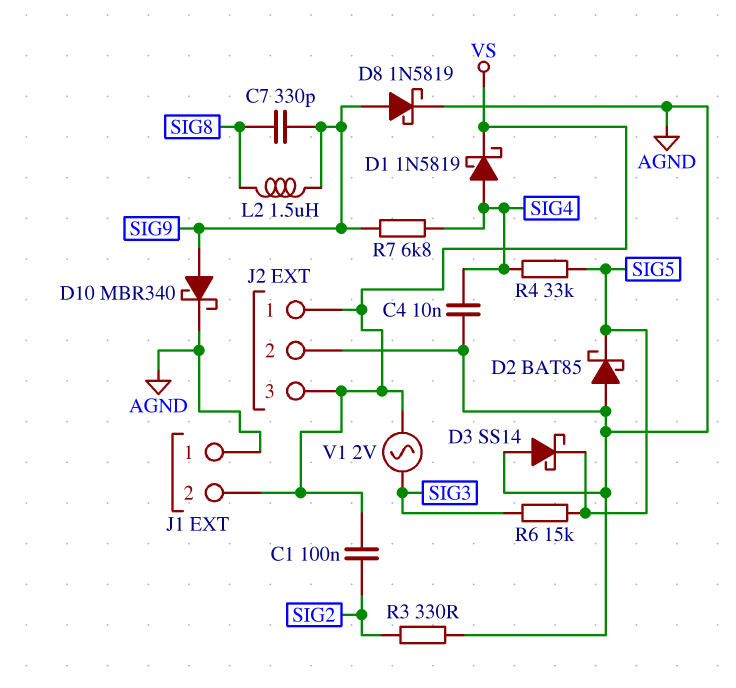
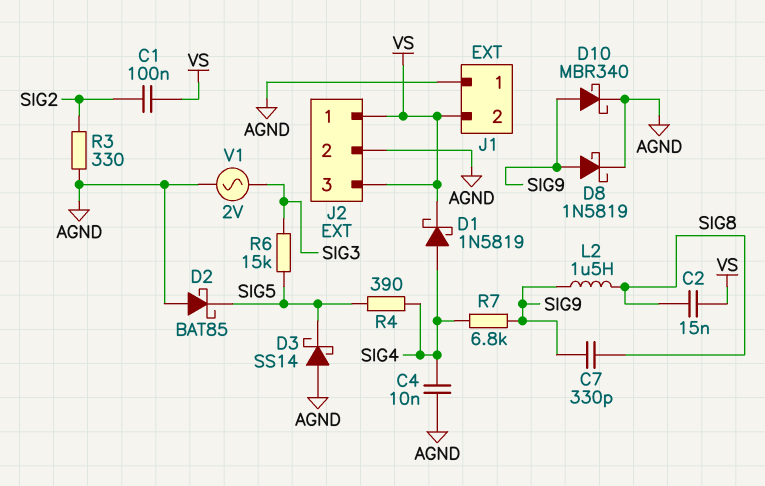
C2: none -> 15nF (SIG8, VS)
R4: 33k (SIG4, SIG5) -> 390 (SIG4, SIG5)
V1: AC 2V (SIG3, VS) -> AC 2V (AGND, SIG3)

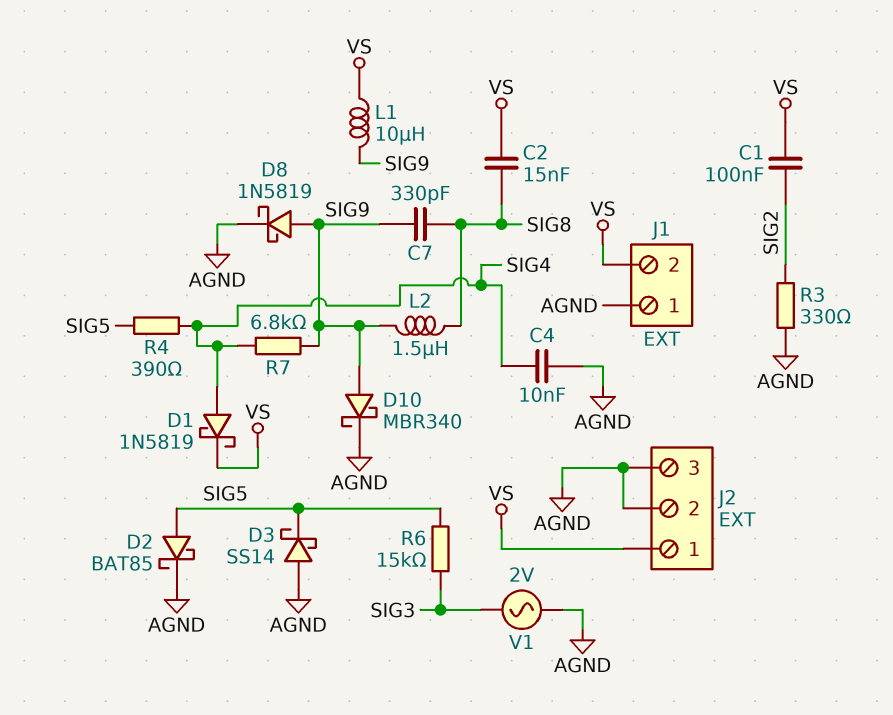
D2: schottky BAT85 (A AGND, K SIG5) -> schottky BAT85 (A SIG5, K AGND)
J2 pin 3: VS -> AGND
L1: none -> 10uH (SIG9, VS)

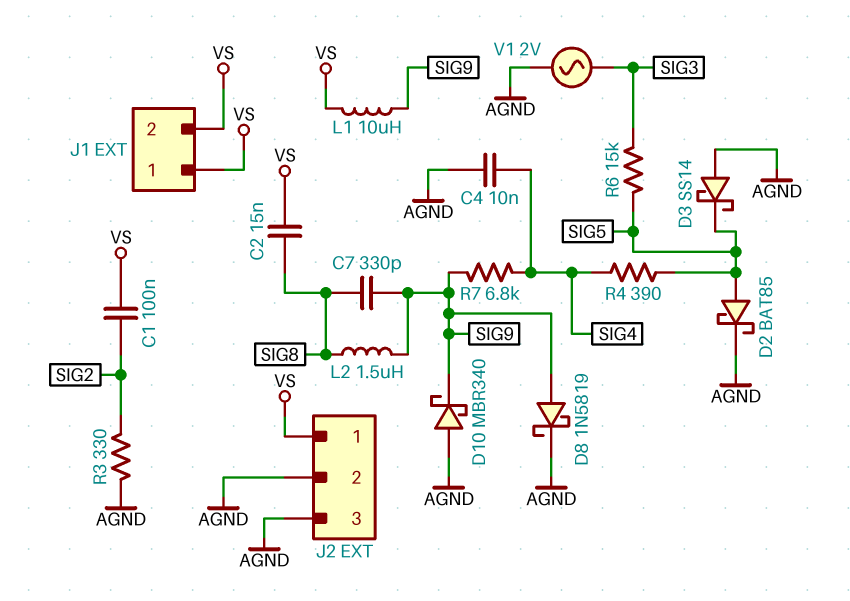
D1: schottky 1N5819 (A SIG4, K VS) -> none
D10: schottky MBR340 (A SIG9, K AGND) -> schottky MBR340 (A AGND, K SIG9)
J1 pin 1: AGND -> VS

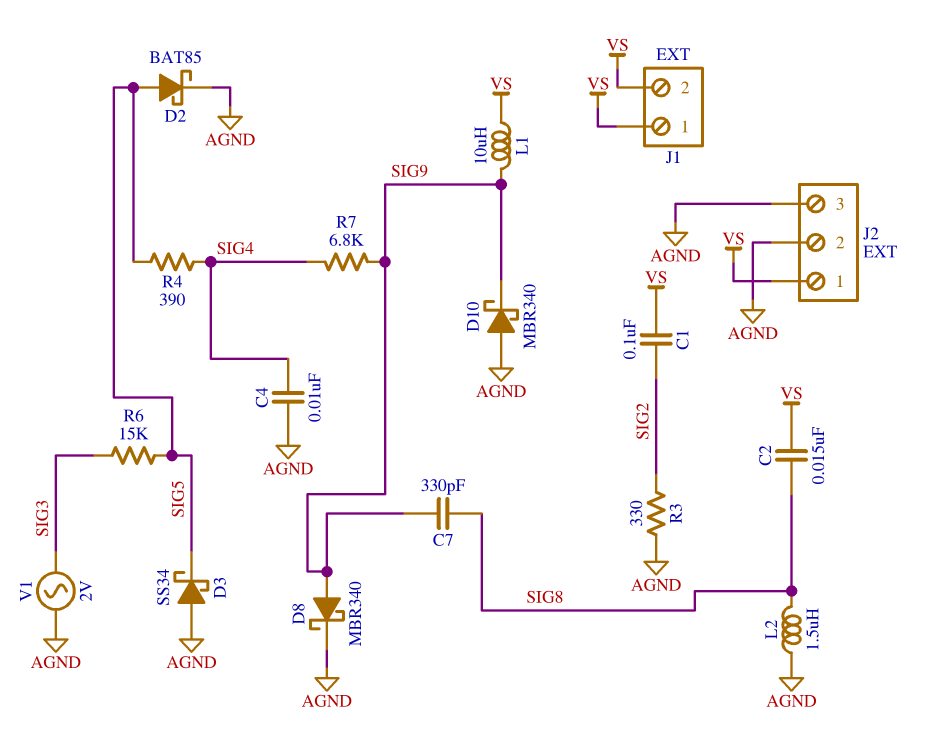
D3: schottky SS14 (A AGND, K SIG5) -> schottky SS34 (A AGND, K SIG5)
D8: schottky 1N5819 (A SIG9, K AGND) -> schottky MBR340 (A SIG9, K AGND)
L2: 1.5uH (SIG8, SIG9) -> 1.5uH (AGND, SIG8)

